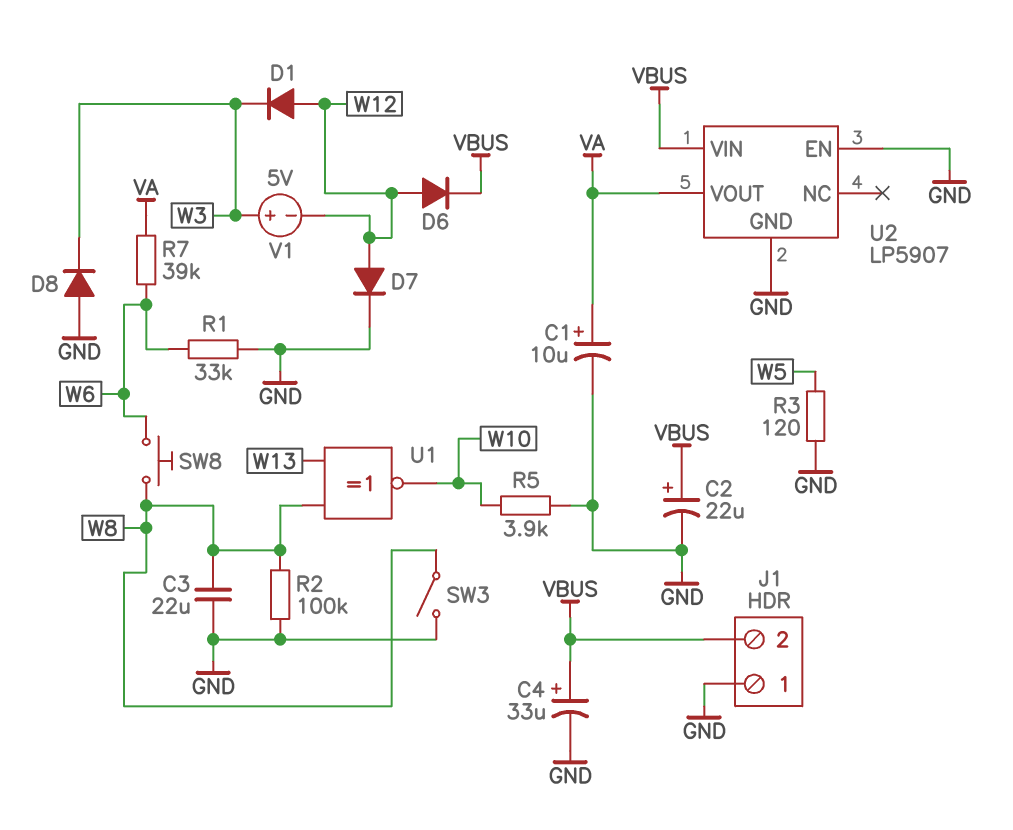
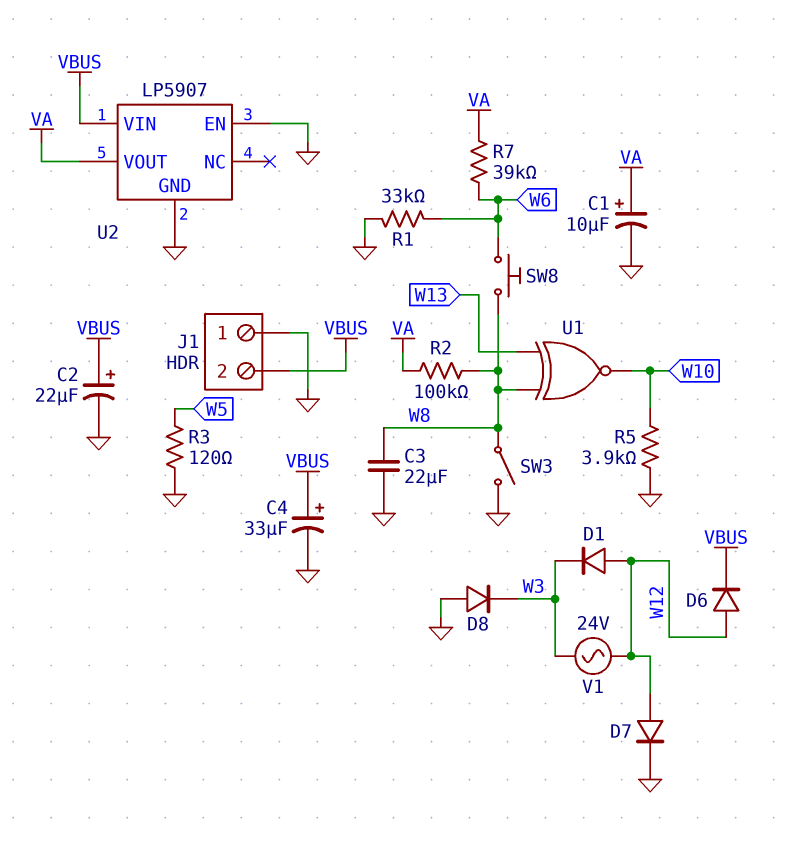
R2: 100k (GND, W8) -> 100k (VA, W8)
V1: 5V (plus W3, minus W12) -> AC 24V (W3, W12)

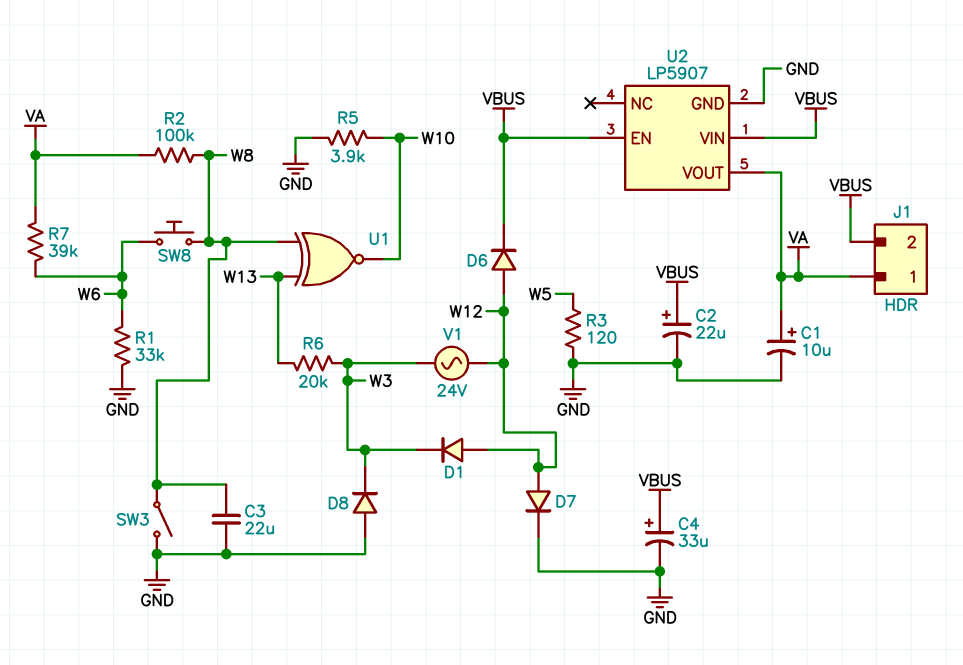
J1 pin 1: GND -> VA
R6: none -> 20k (W3, W13)
U2 pin EN: GND -> VBUS

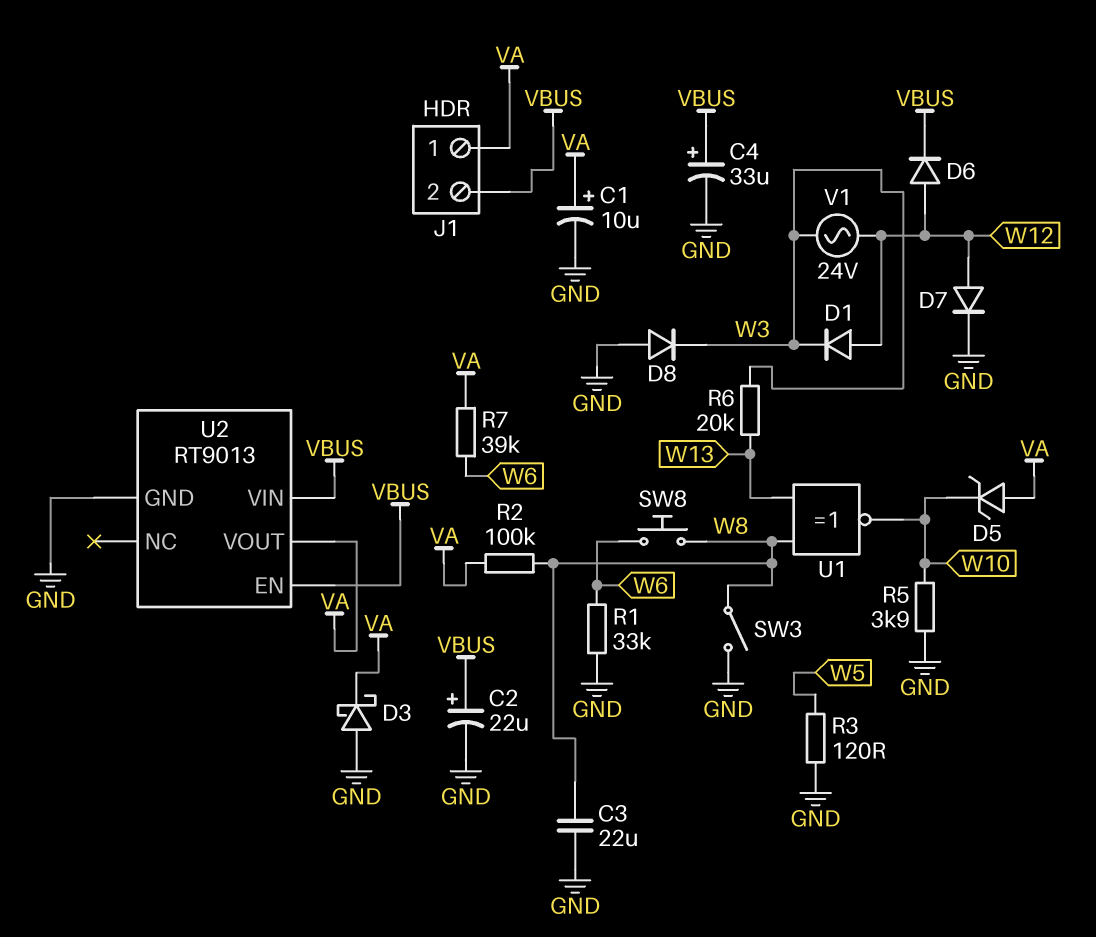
D3: none -> schottky (A GND, K VA)
D5: none -> zener (A VA, K W10)
U2: LP5907 -> RT9013

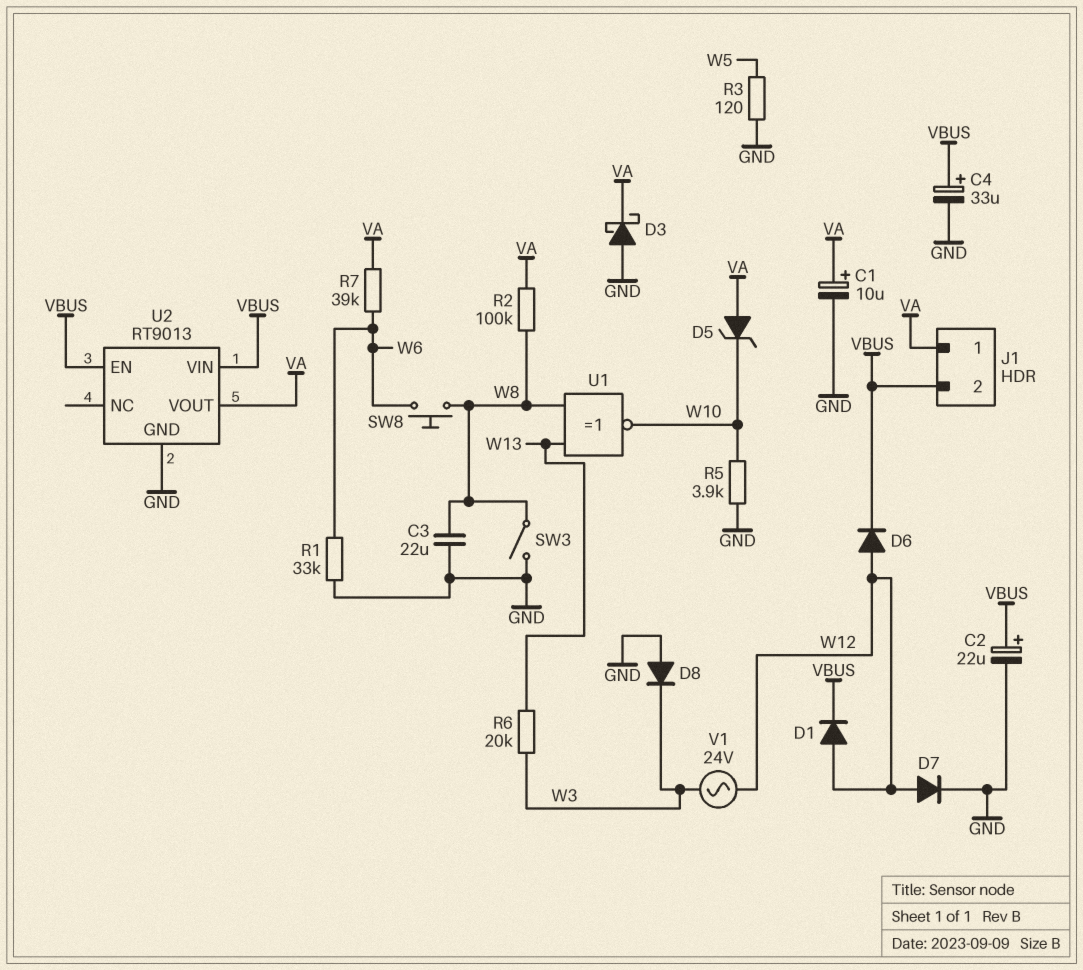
D1: diode (A W12, K W3) -> diode (A W12, K VBUS)

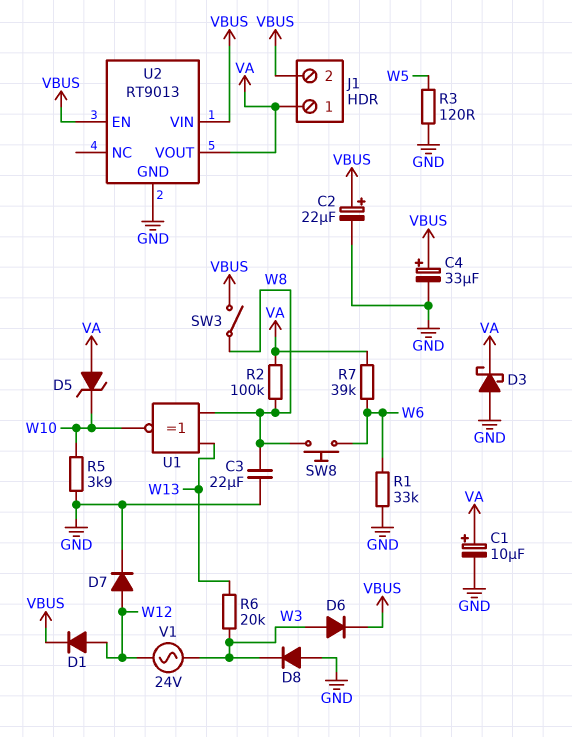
D6: diode (A W12, K VBUS) -> diode (A W3, K VBUS)
SW3: switch (GND, W8) -> switch (VBUS, W8)

